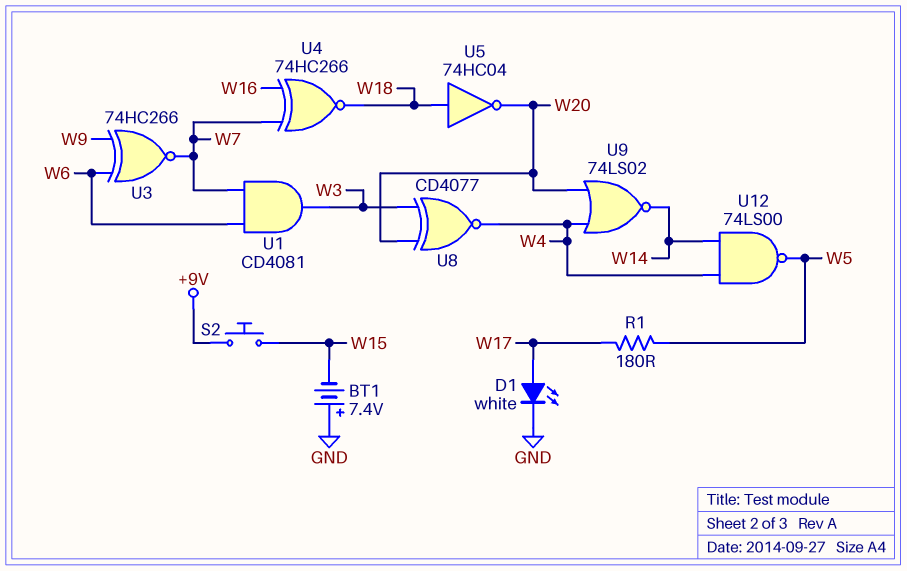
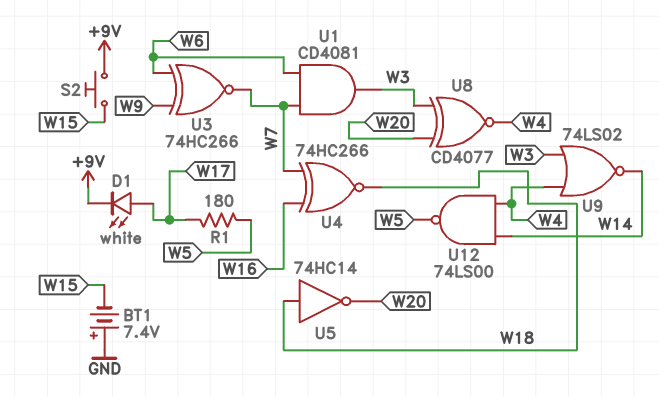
D1: LED white (A W17, K GND) -> LED white (A W17, K +9V)
U5: NOT 74HC04 (in W18, out W20) -> NOT 74HC14 (in W18, out W20)
U9: NOR 74LS02 (in W4, in W20, out W14) -> NOR 74LS02 (in W3, in W4, out W14)

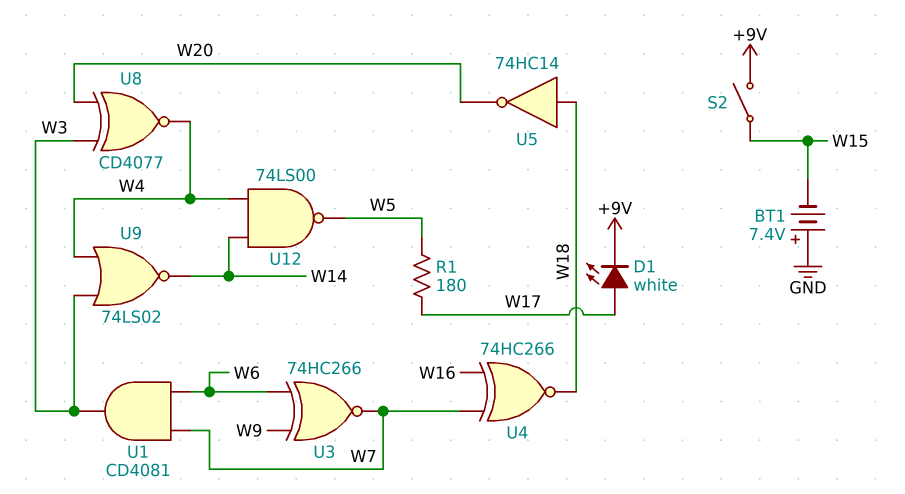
S2: button (+9V, W15) -> switch (+9V, W15)

